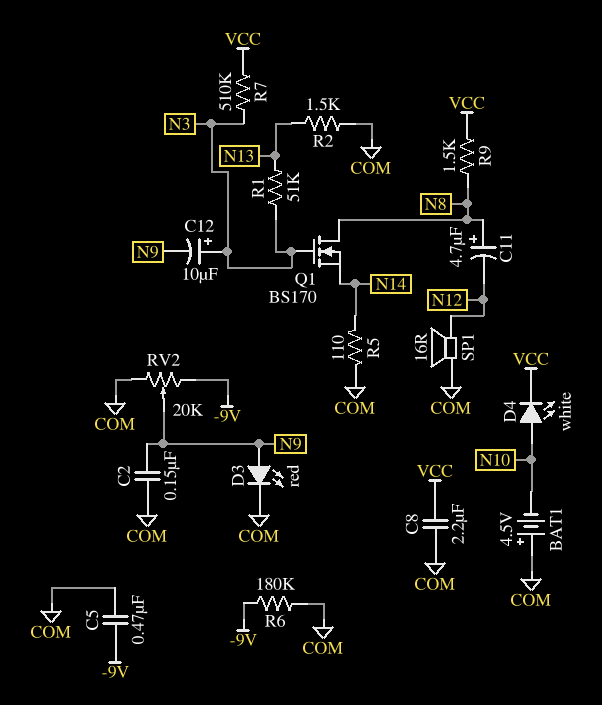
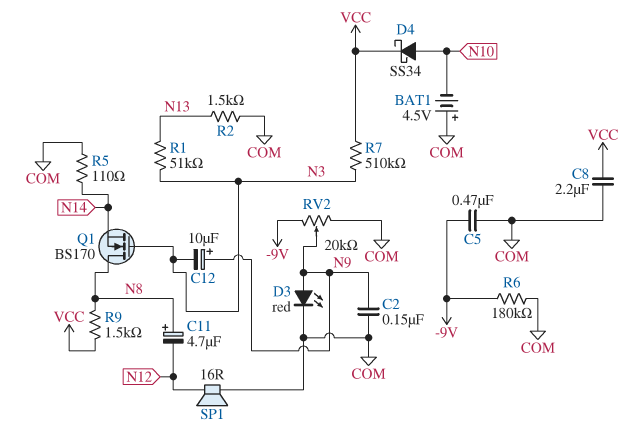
C12: 10uF (plus N3, minus N9) -> 10uF (plus N9, minus N3)
D4: LED white (A N10, K VCC) -> schottky SS34 (A N10, K VCC)

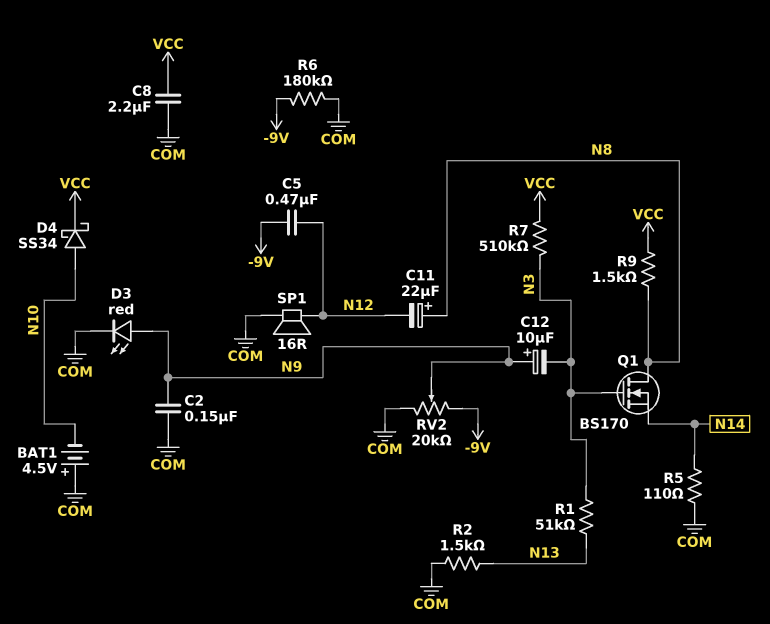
C5: 470nF (-9V, COM) -> 470nF (-9V, N12)
C11: 4.7uF (plus N8, minus N12) -> 22uF (plus N8, minus N12)

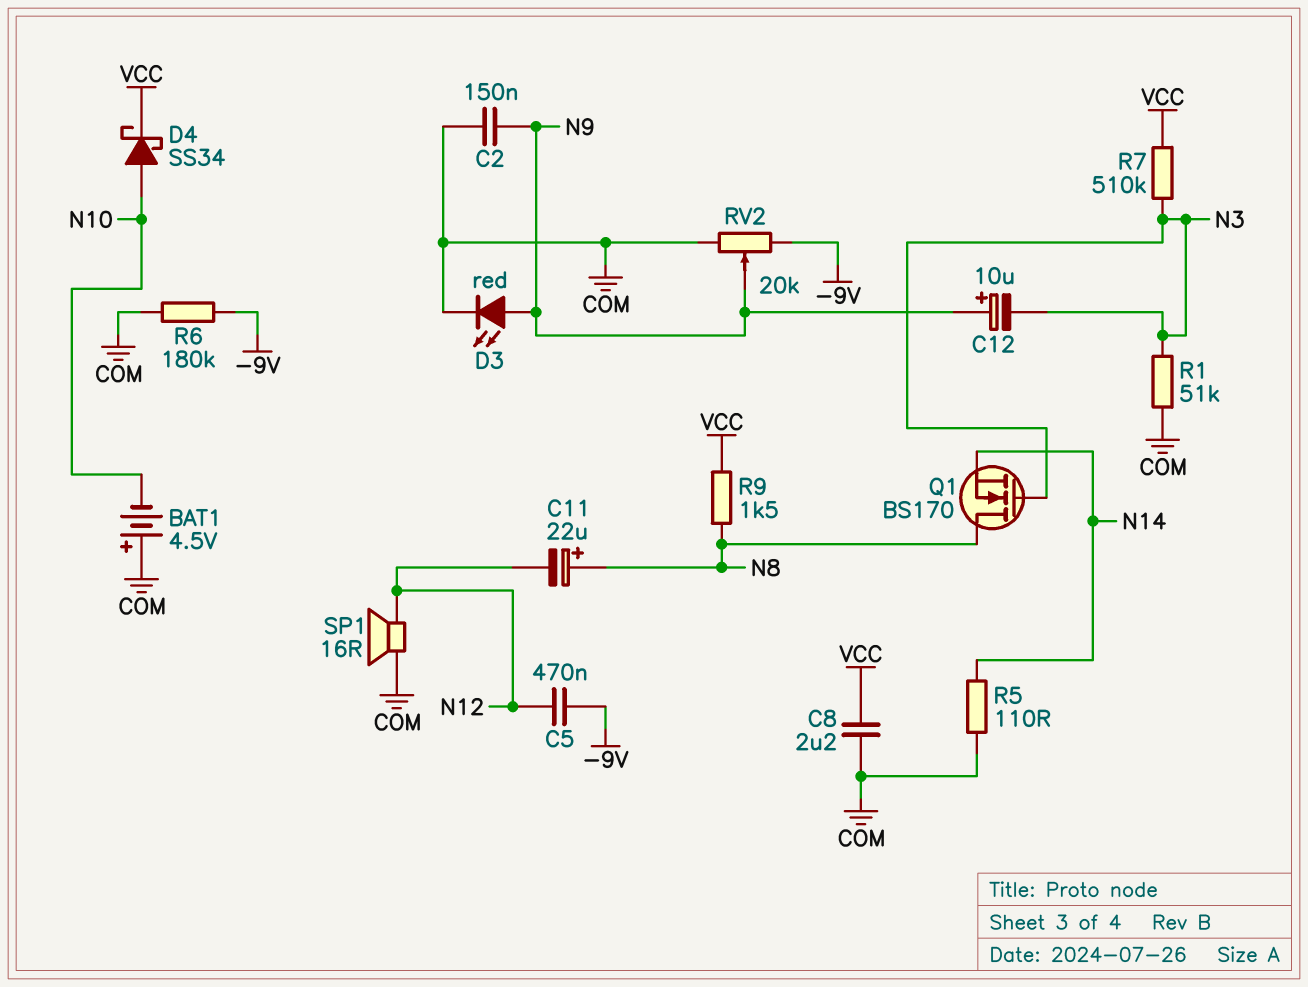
R1: 51k (N3, N13) -> 51k (COM, N3)
R2: 1.5k (COM, N13) -> none

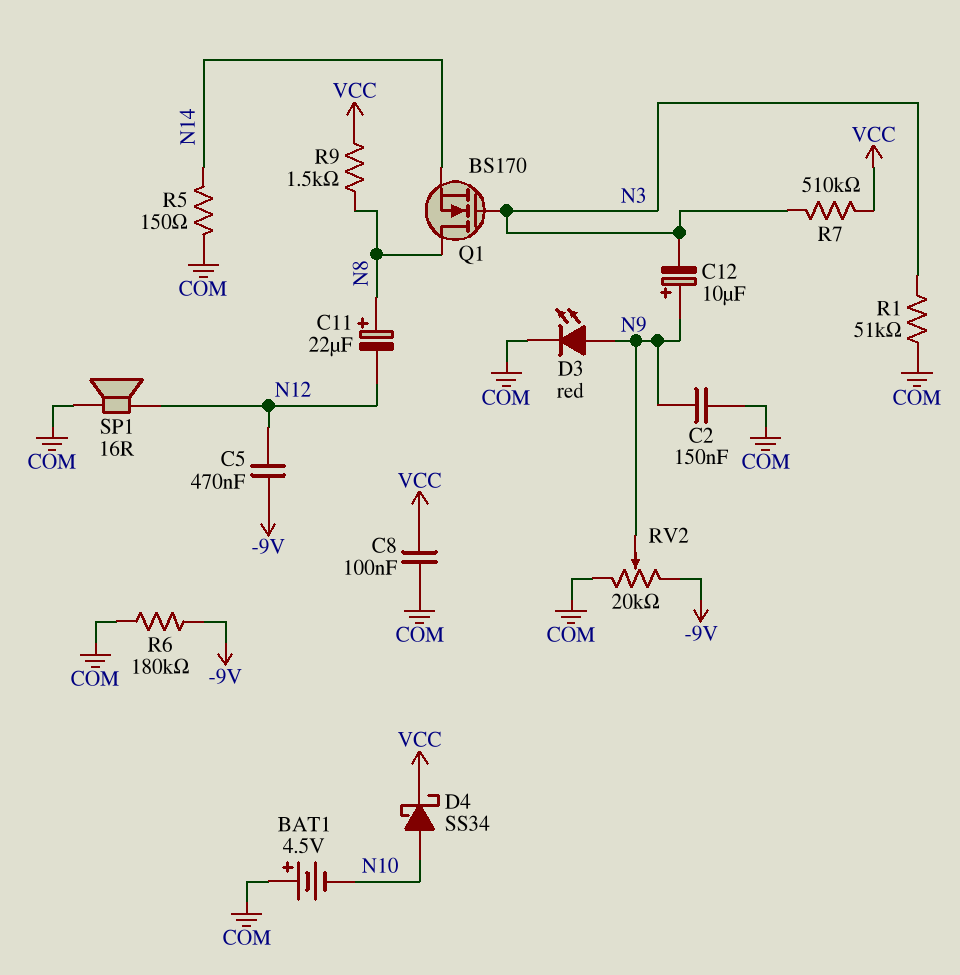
C8: 2.2uF (COM, VCC) -> 100nF (COM, VCC)
R5: 110 (COM, N14) -> 150 (COM, N14)

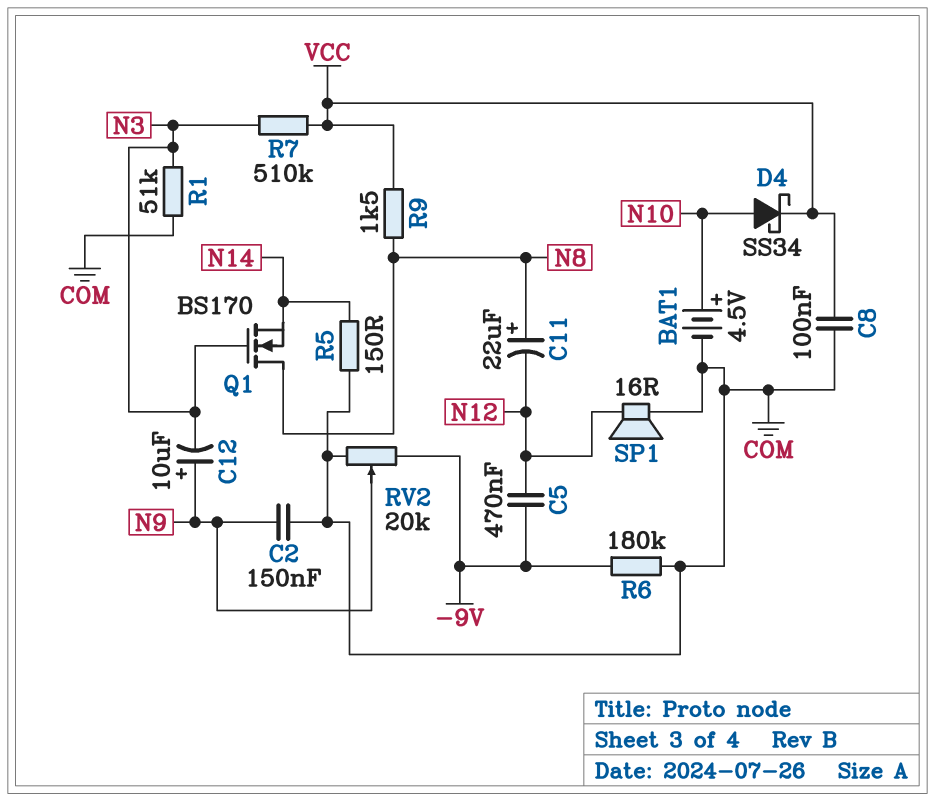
BAT1: 4.5V (plus COM, minus N10) -> 4.5V (plus N10, minus COM)
D3: LED red (A N9, K COM) -> none

